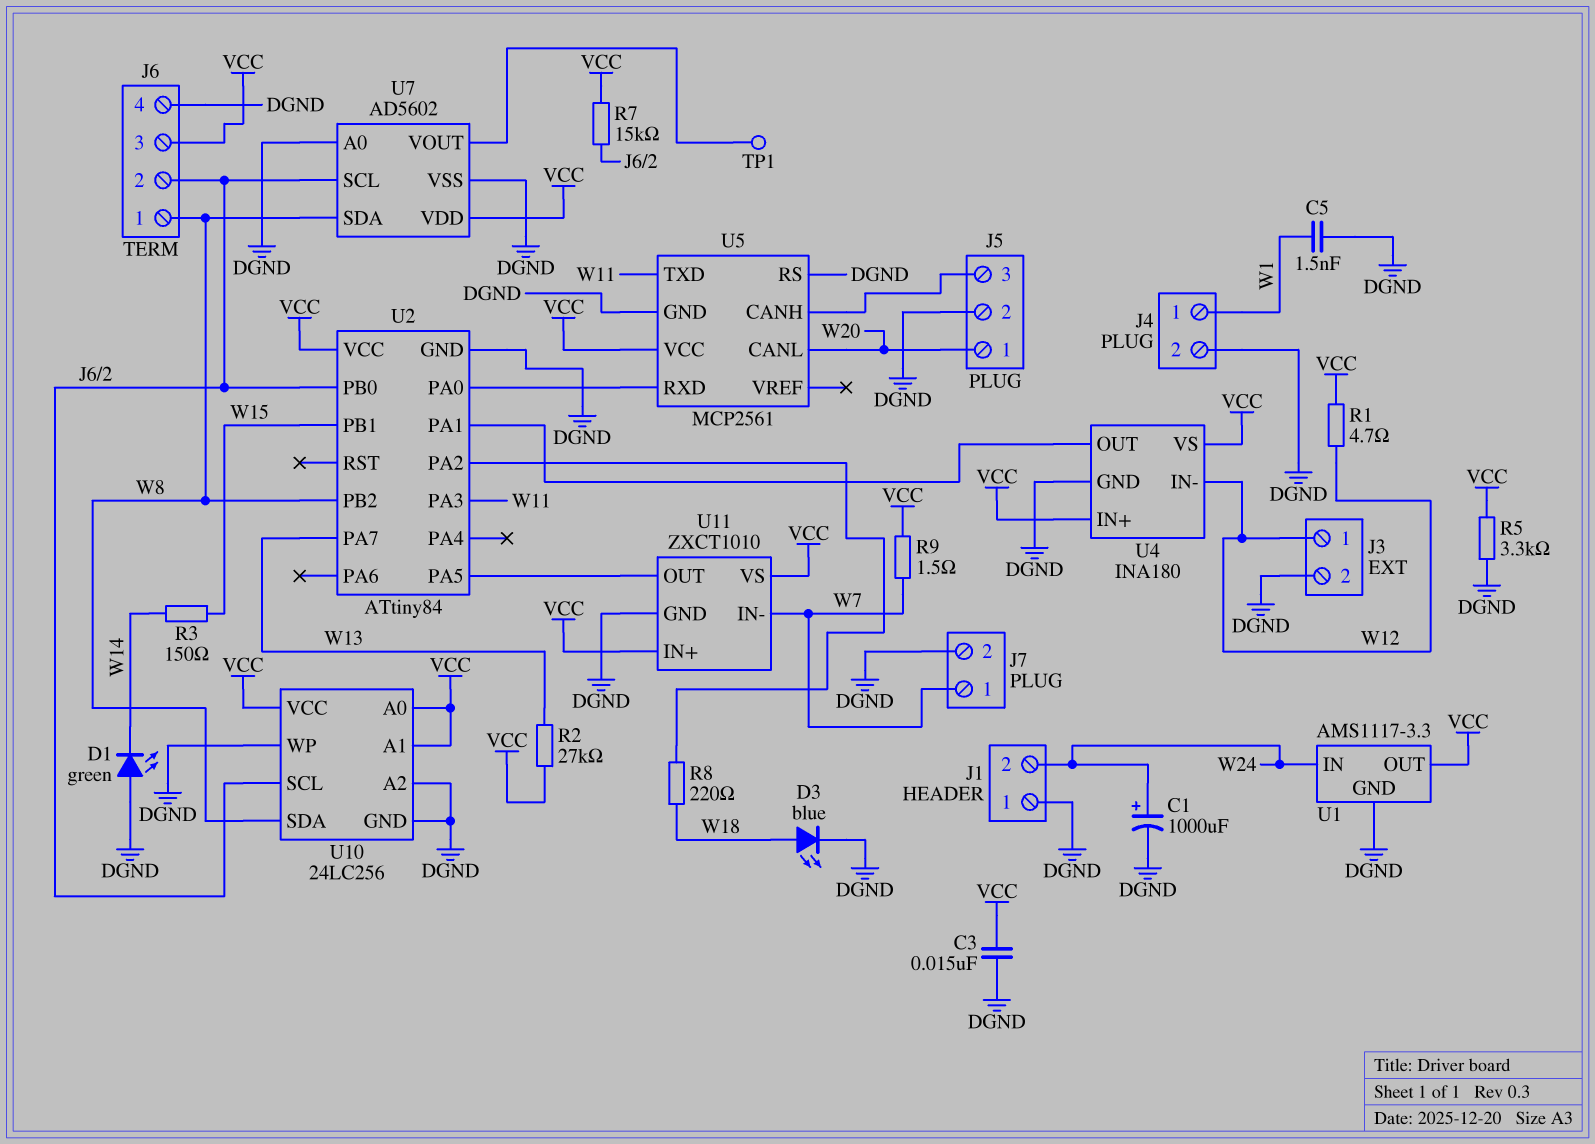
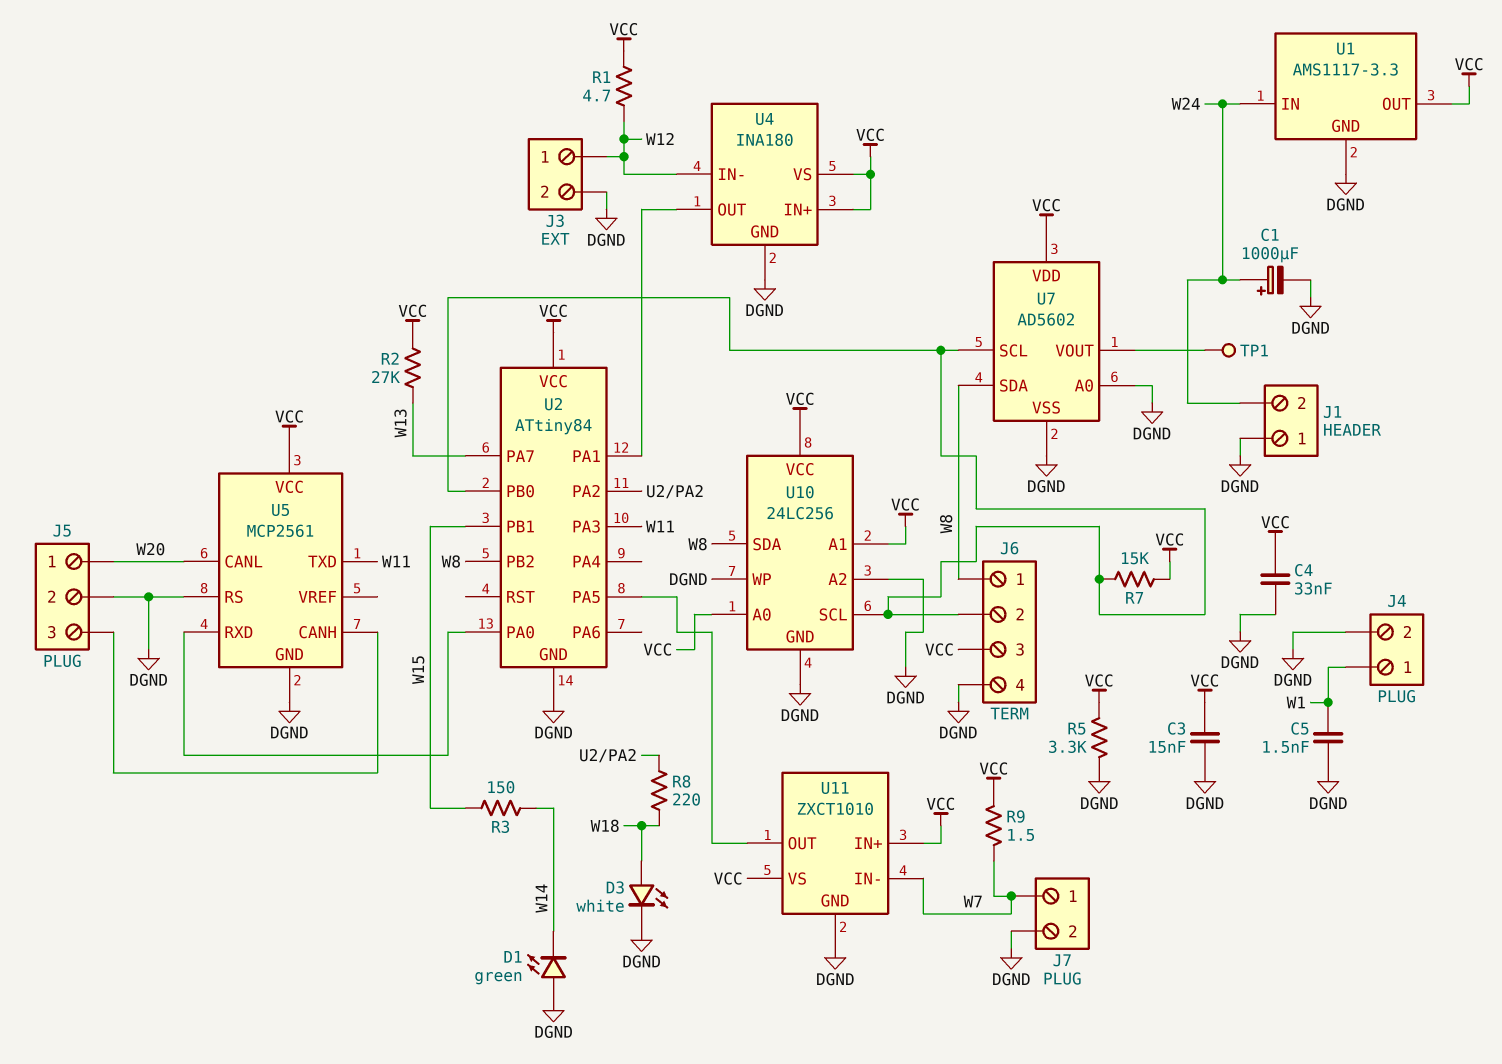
C4: none -> 33nF (DGND, VCC)
D3: LED blue (A W18, K DGND) -> LED white (A W18, K DGND)

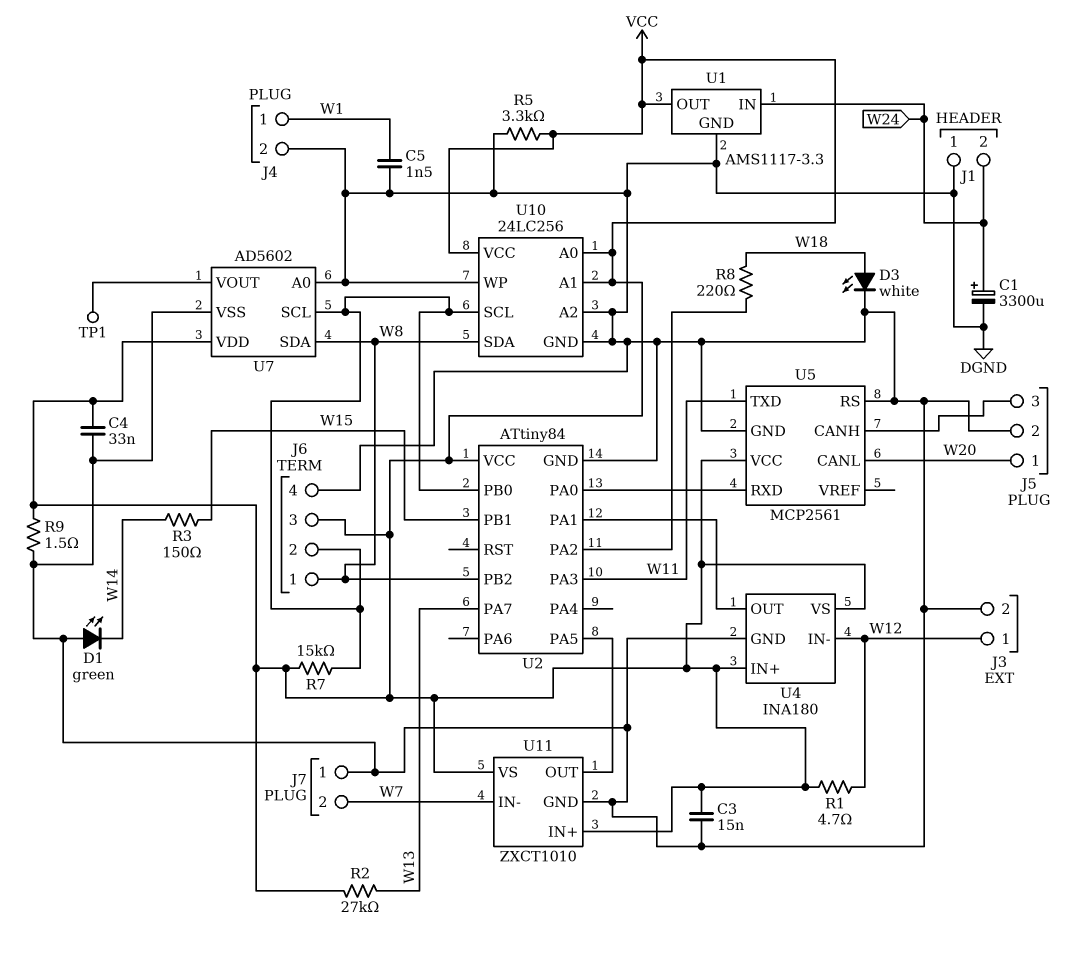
C1: 1000uF (plus W24, minus DGND) -> 3300uF (plus W24, minus DGND)
J7 pin 1: W7 -> DGND
J7 pin 2: DGND -> W7
R9: 1.5 (VCC, W7) -> 1.5 (DGND, VCC)

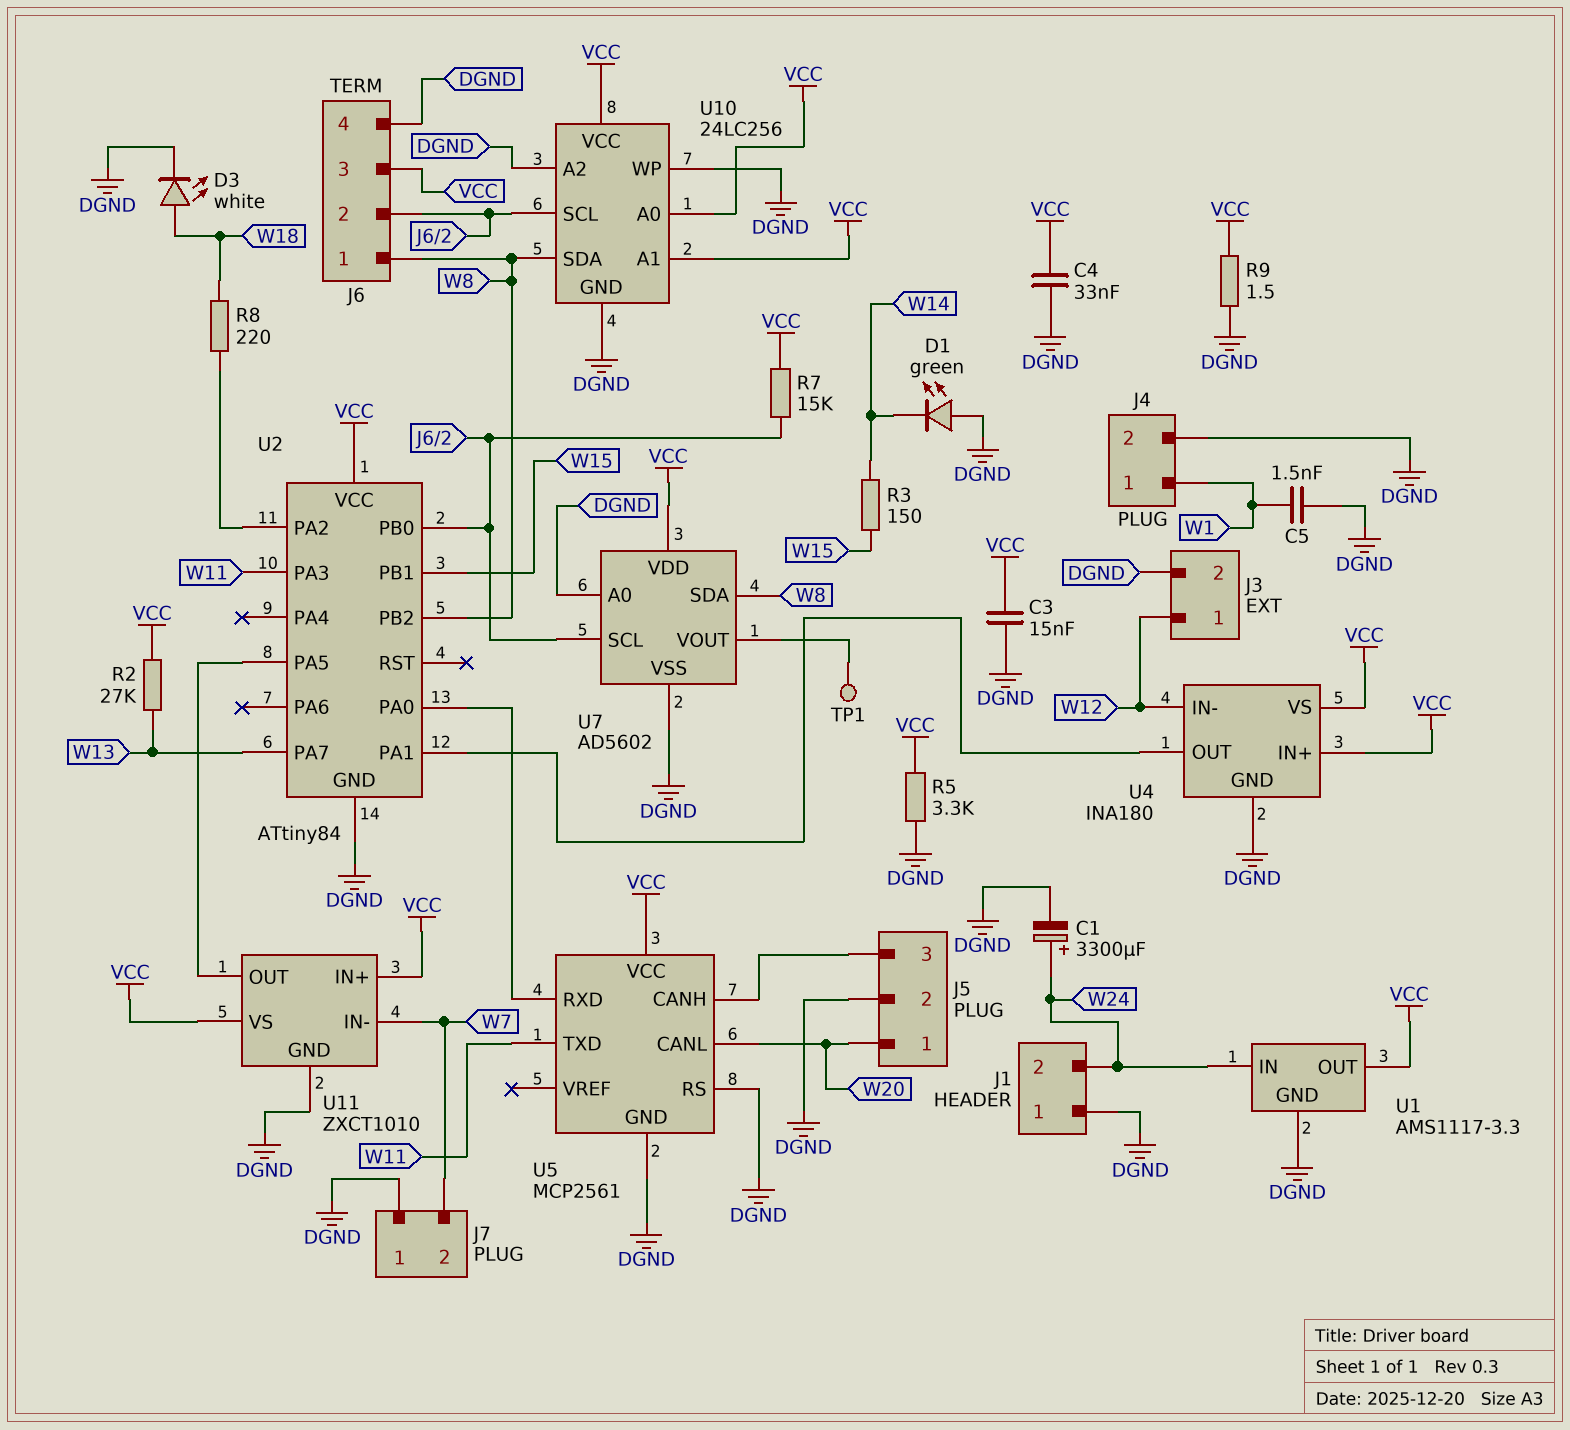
R1: 4.7 (VCC, W12) -> none

